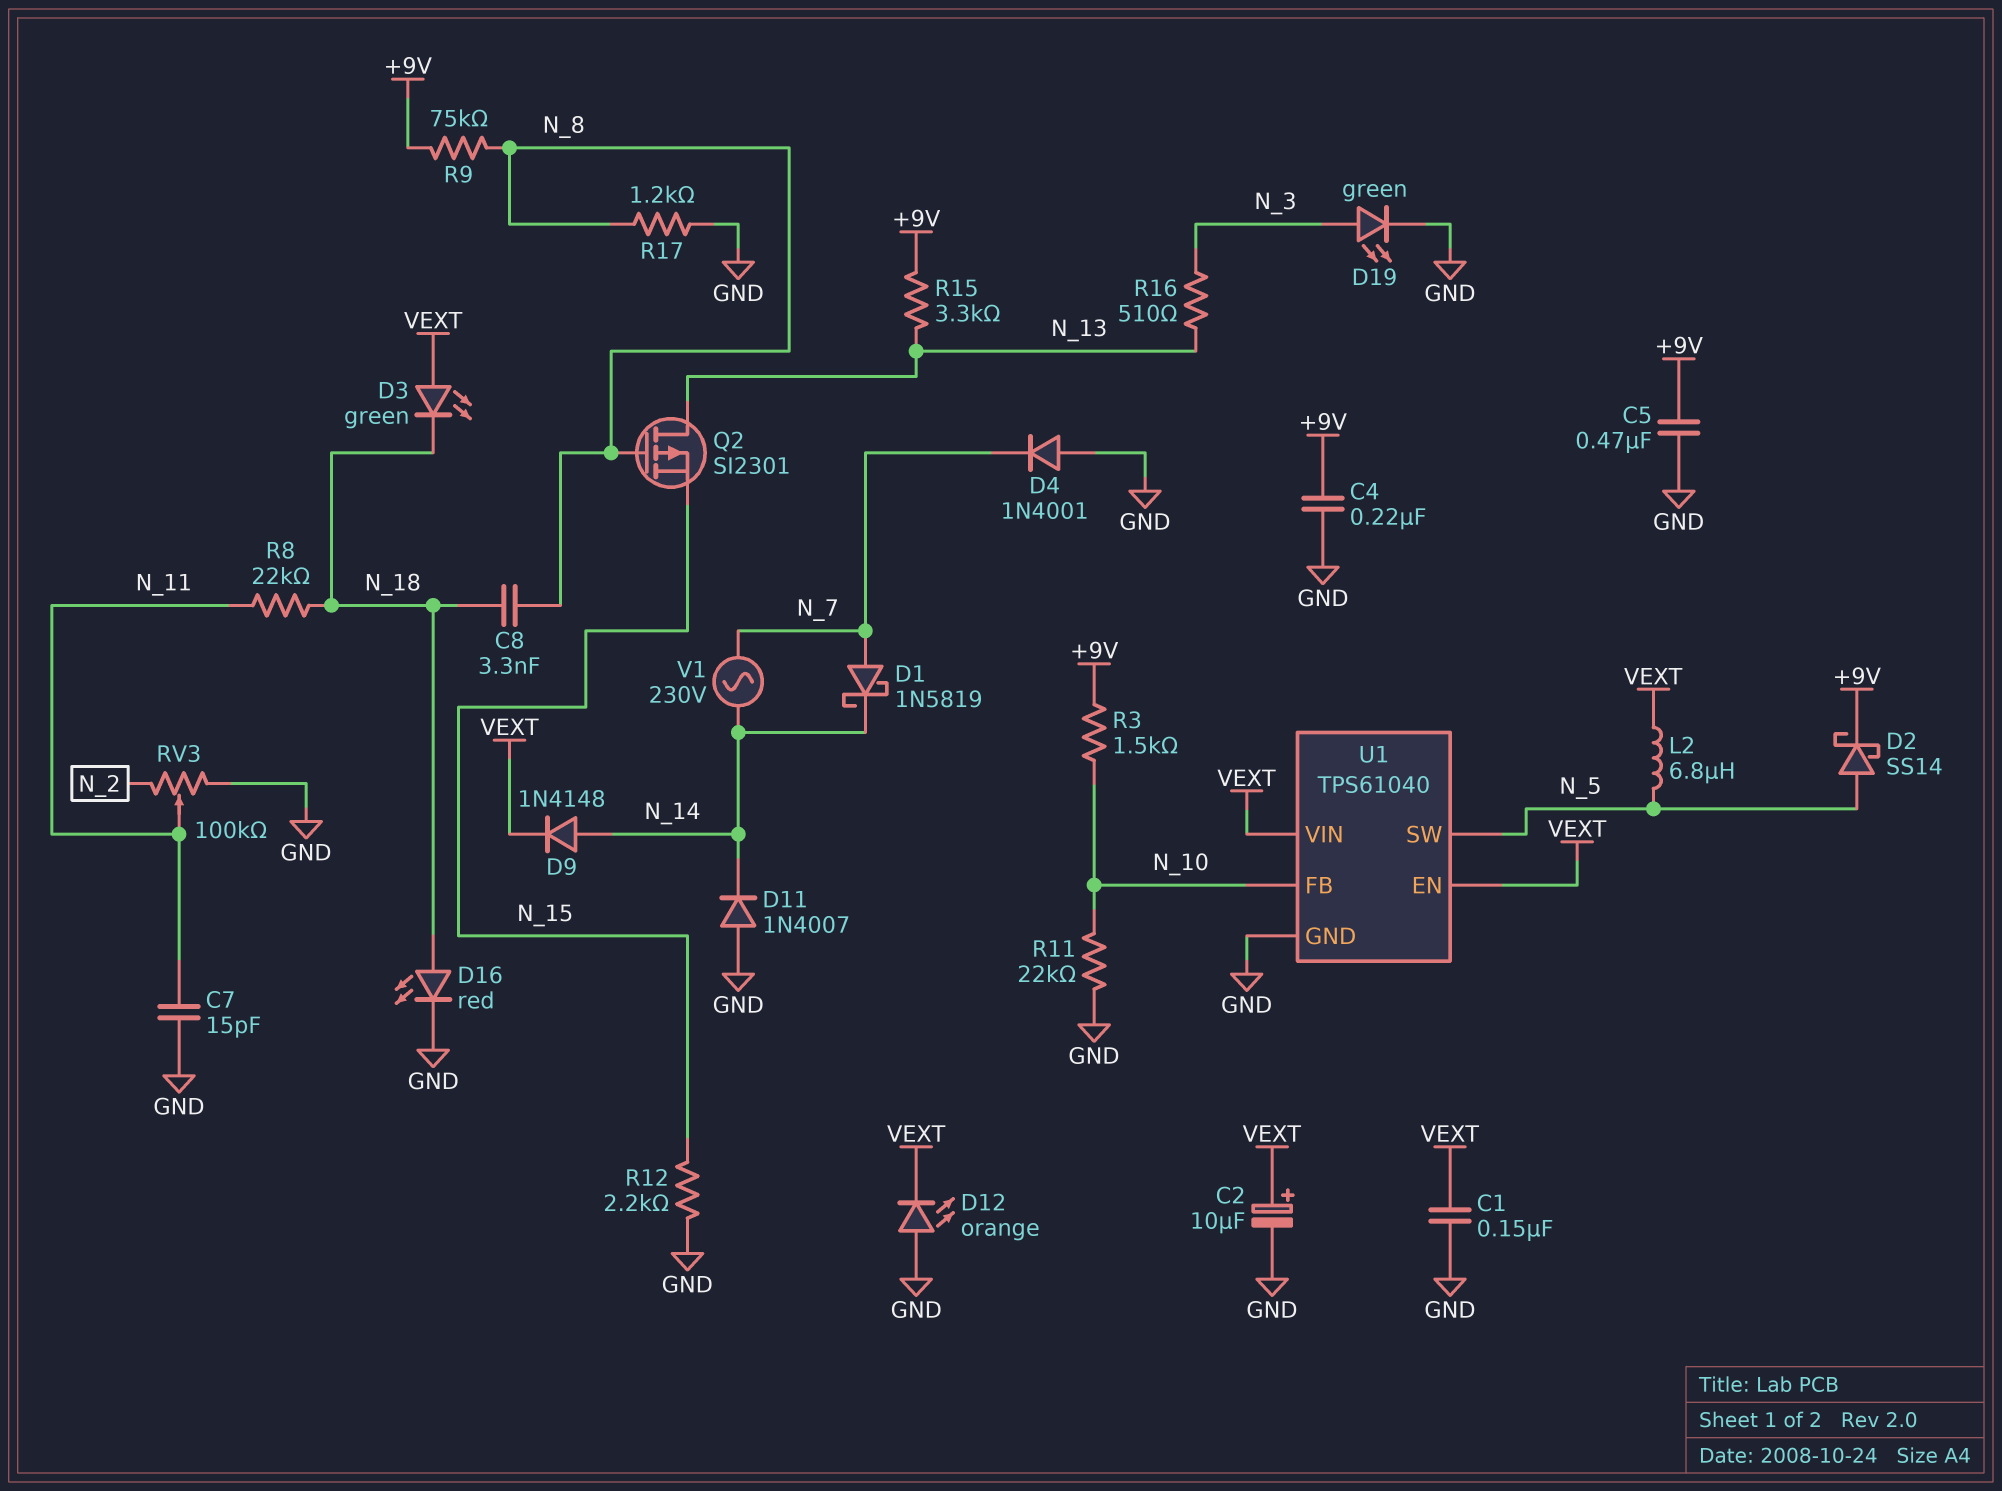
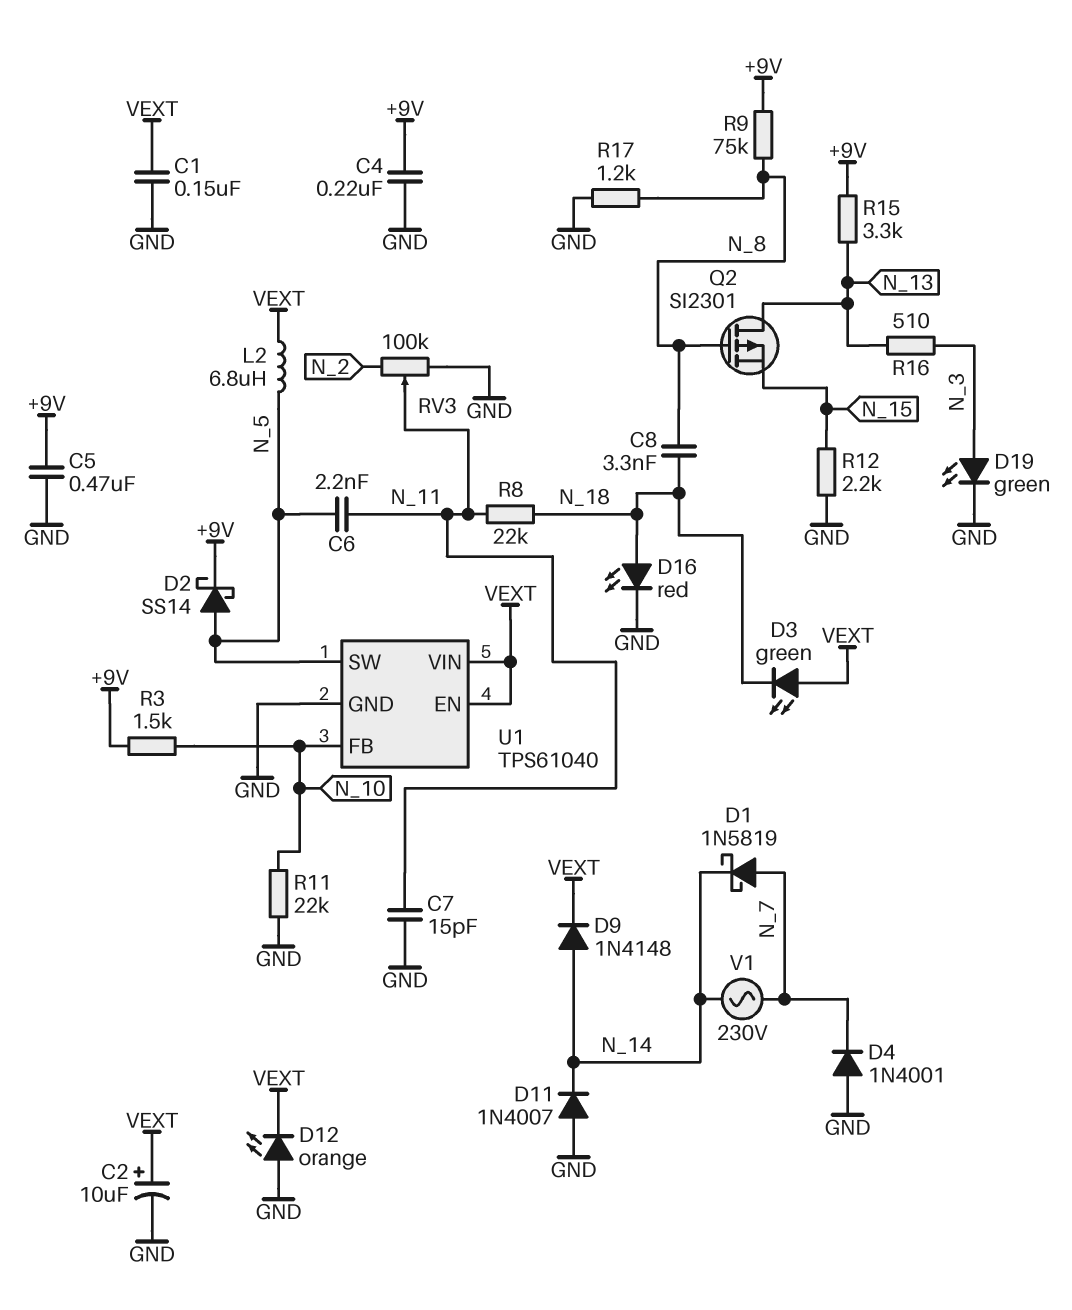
C6: none -> 2.2nF (N_5, N_11)

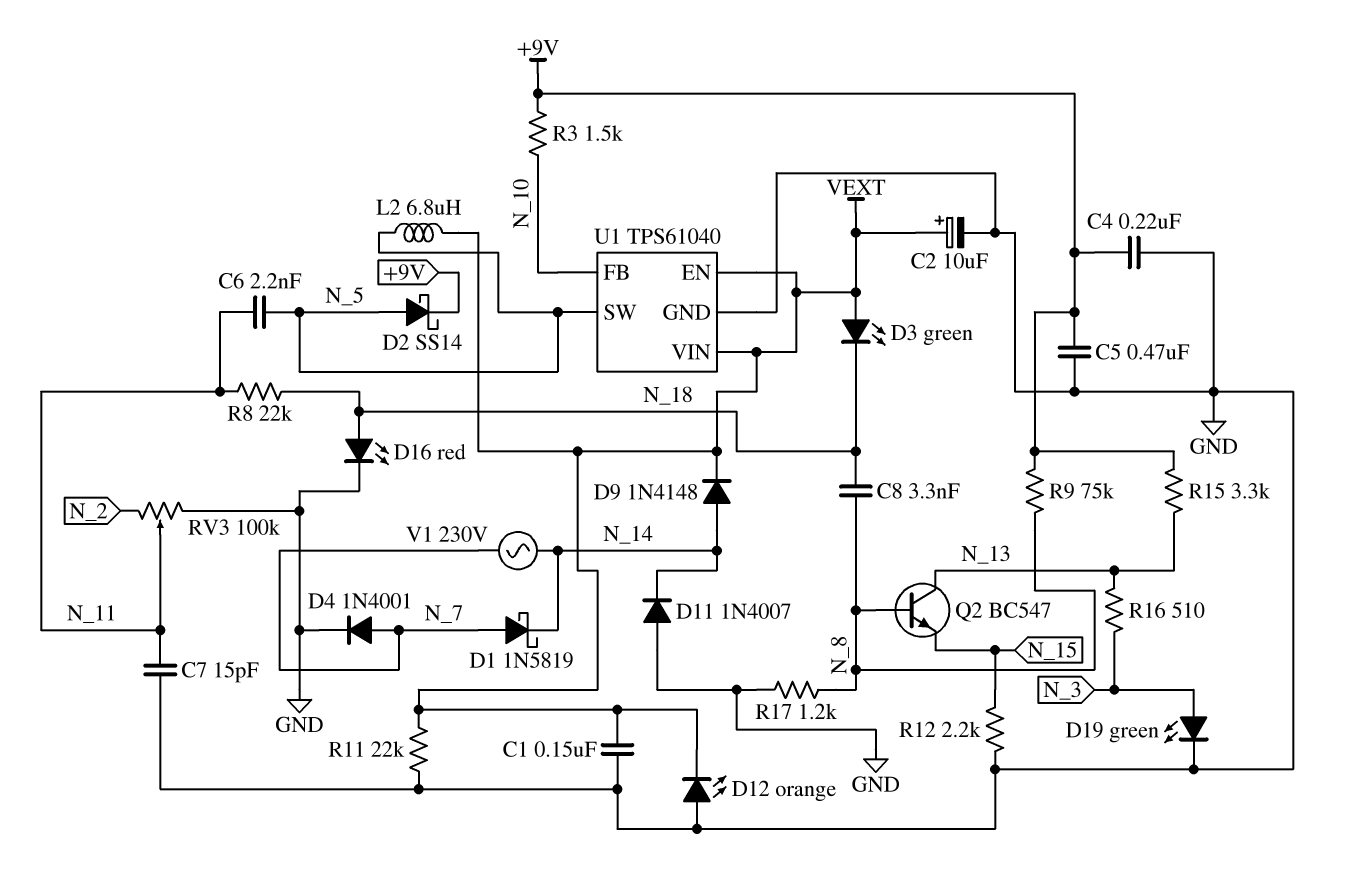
D4: diode 1N4001 (A GND, K N_7) -> diode 1N4001 (A N_7, K GND)
Q2: PMOS SI2301 (G N_8, D N_13, S N_15) -> NPN BC547 (B N_8, C N_13, E N_15)
R11: 22k (GND, N_10) -> 22k (GND, VEXT)

